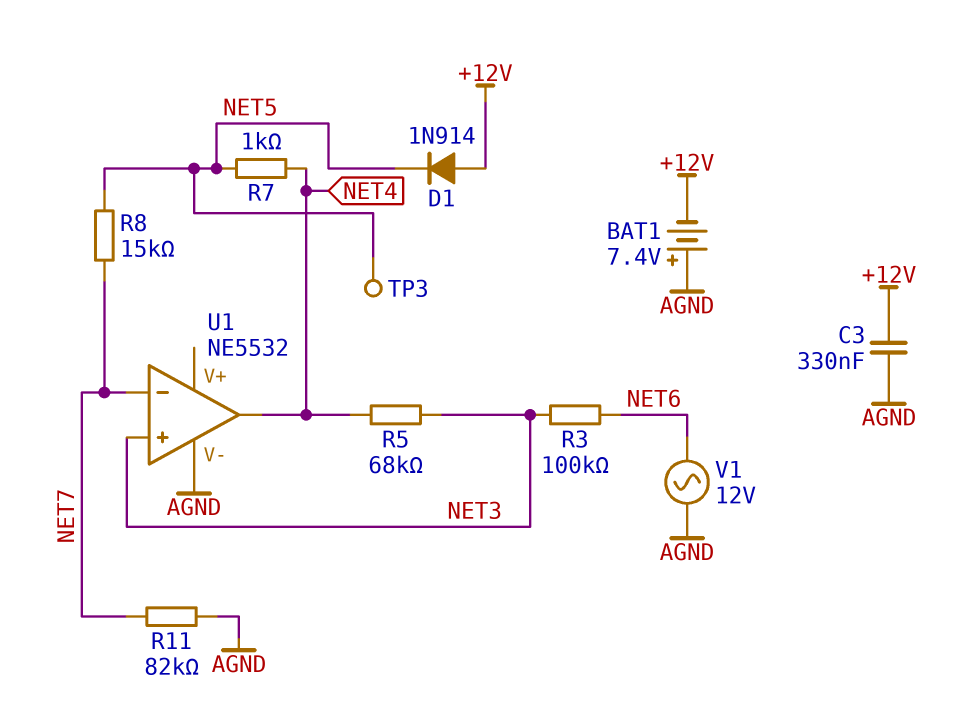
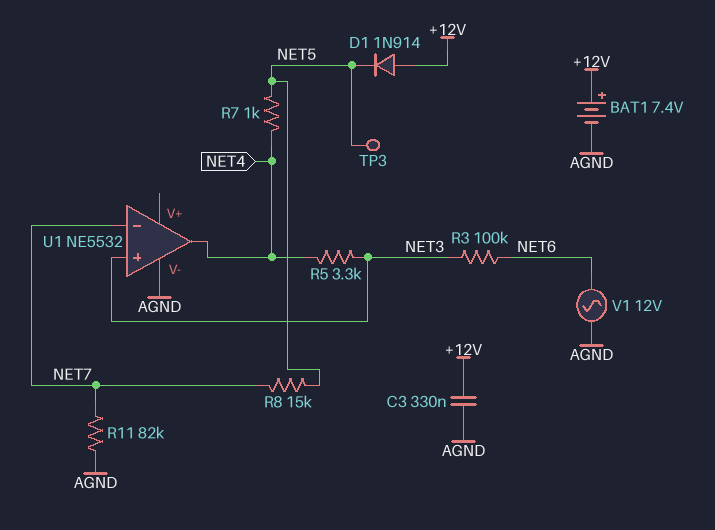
BAT1: 7.4V (plus AGND, minus +12V) -> 7.4V (plus +12V, minus AGND)
R5: 68k (NET3, NET4) -> 3.3k (NET3, NET4)

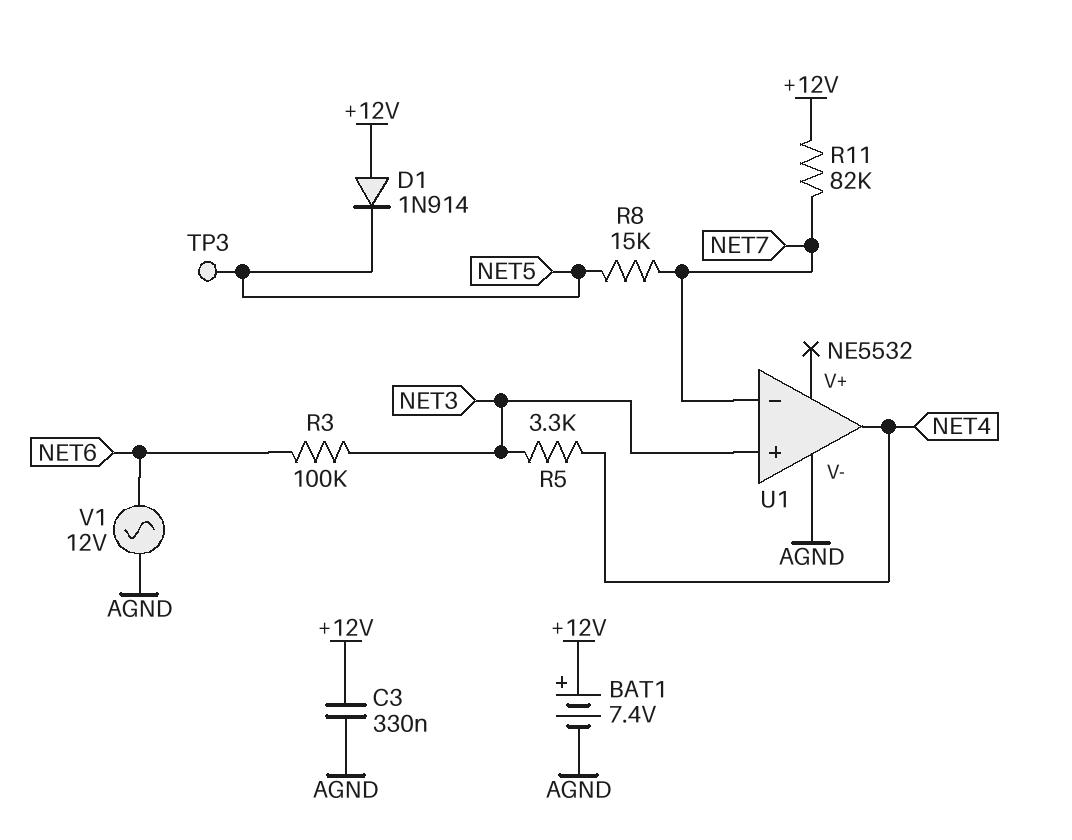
R7: 1k (NET4, NET5) -> none
R11: 82k (AGND, NET7) -> 82k (+12V, NET7)

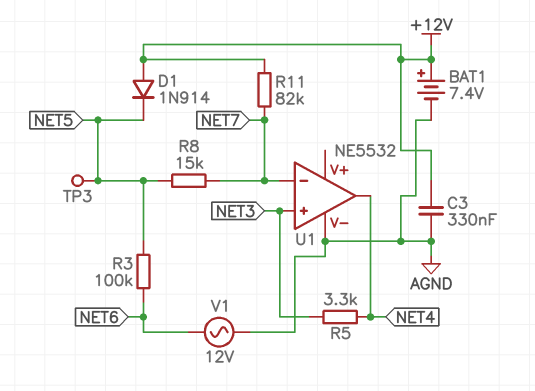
R3: 100k (NET3, NET6) -> 100k (NET5, NET6)

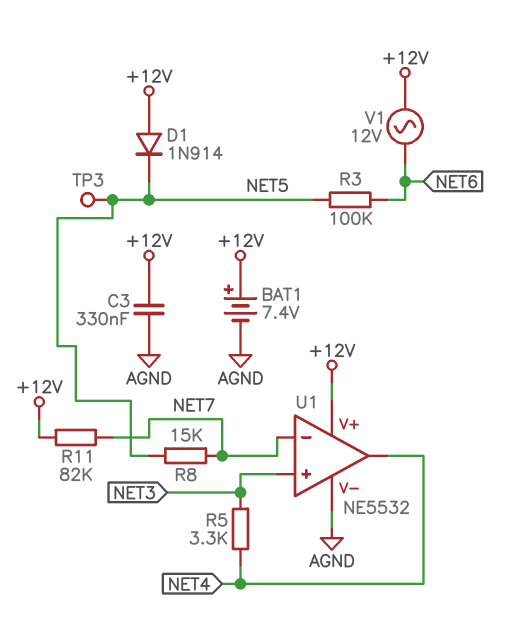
U1 pin V+: none -> +12V
V1: AC 12V (AGND, NET6) -> AC 12V (+12V, NET6)

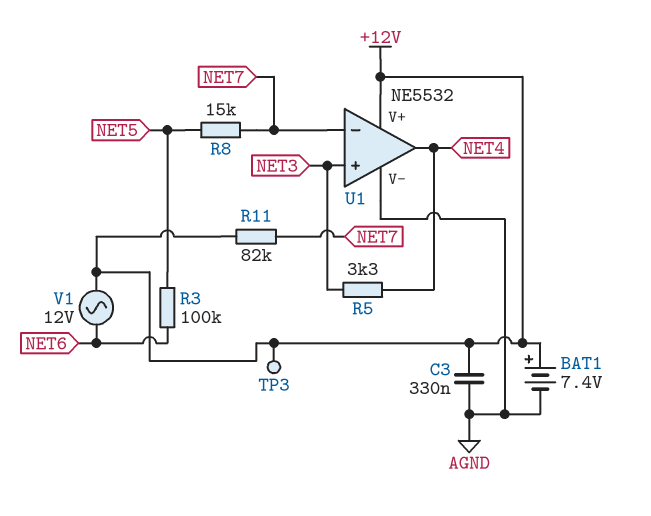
D1: diode 1N914 (A +12V, K NET5) -> none
TP3: test point (NET5) -> test point (+12V)

